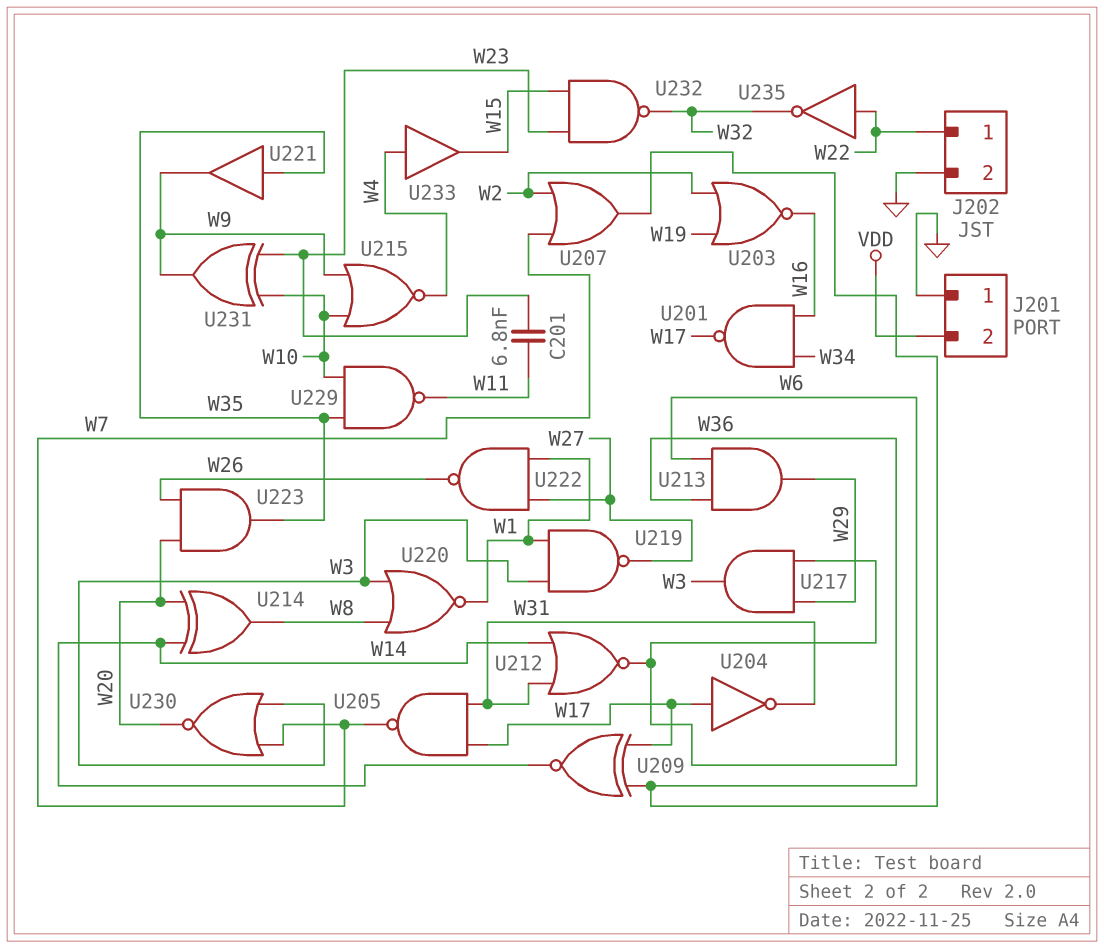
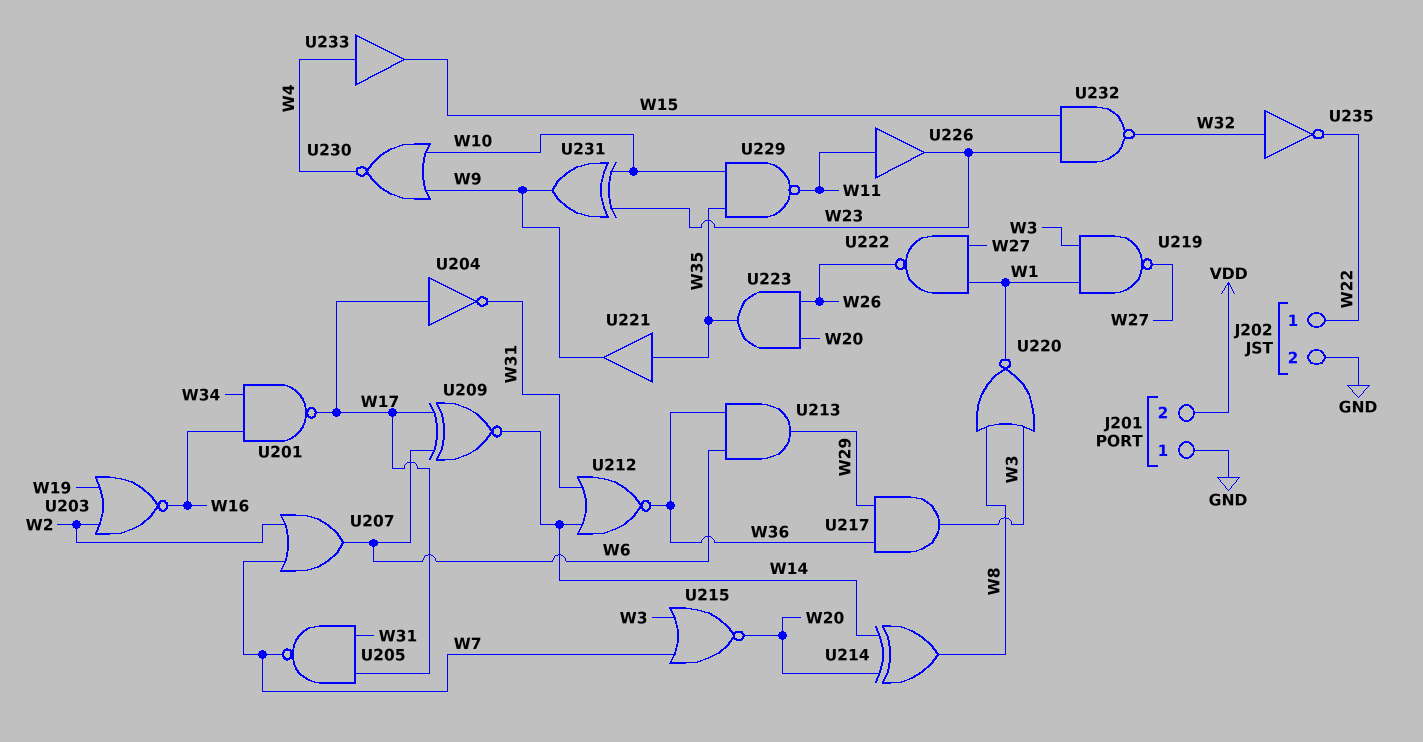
C201: 6.8nF (W11, W23) -> none
U215: NOR (in W9, in W10, out W4) -> NOR (in W3, in W7, out W20)
U226: none -> buffer (in W11, out W23)
U230: NOR (in W3, in W7, out W20) -> NOR (in W9, in W10, out W4)
U235: NOT (in W22, out W32) -> NOT (in W32, out W22)

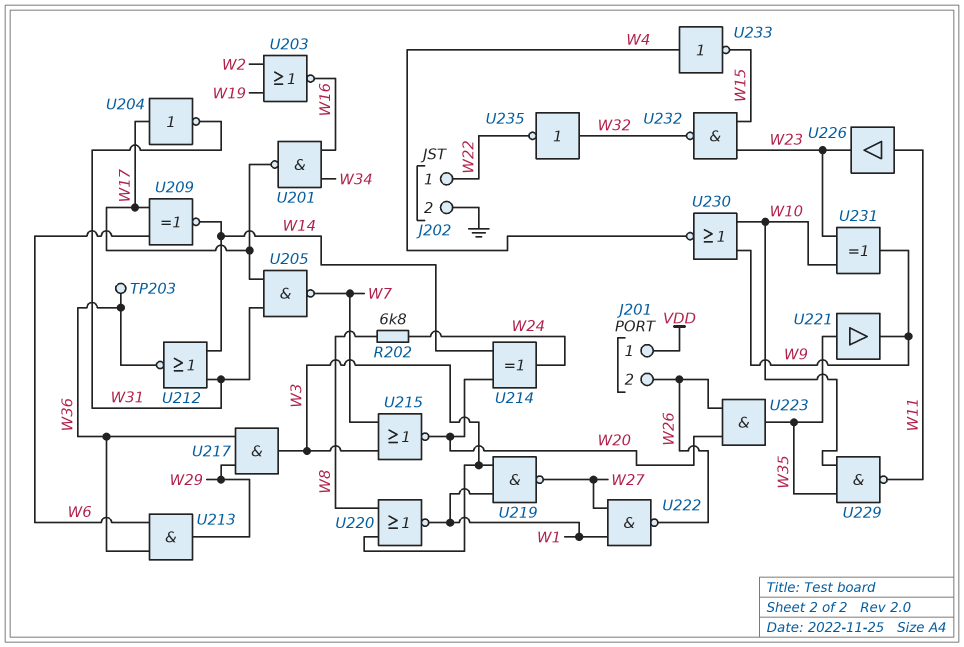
J201 pin 1: GND -> VDD
J201 pin 2: VDD -> W26
R202: none -> 6.8k (W8, W24)
TP203: none -> test point (W36)
U207: OR (in W2, in W7, out W6) -> none
U214: XOR (in W14, in W20, out W8) -> XOR (in W14, in W20, out W24)
U233: buffer (in W4, out W15) -> NOT (in W4, out W15)

